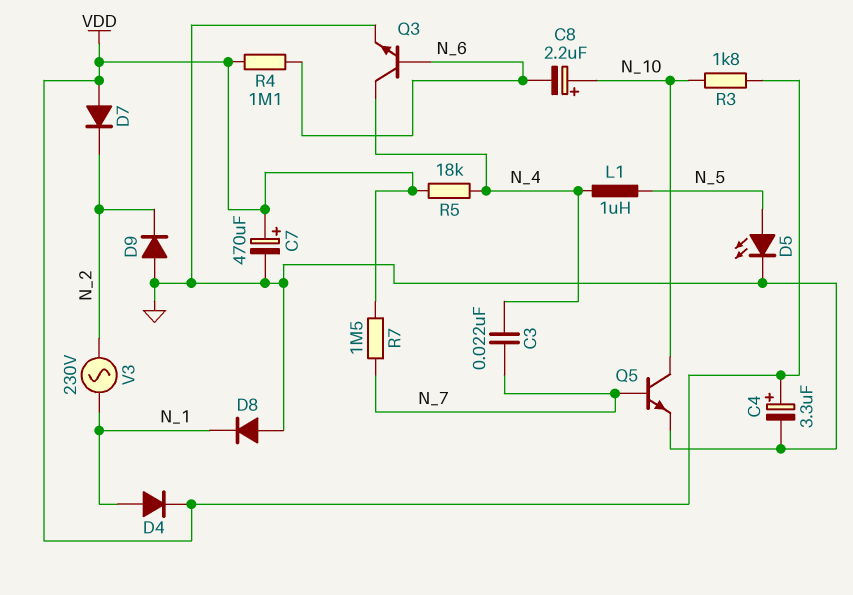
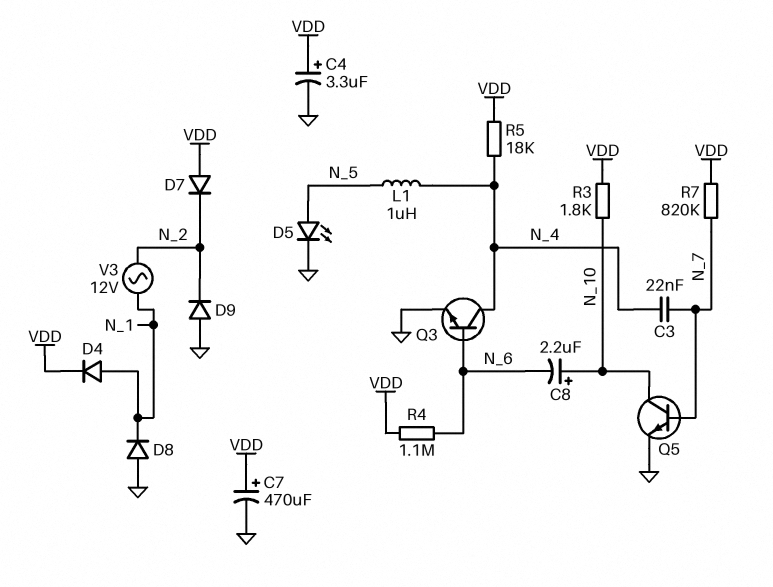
R7: 1.5M (N_7, VDD) -> 820k (N_7, VDD)
V3: AC 230V (N_1, N_2) -> AC 12V (N_1, N_2)

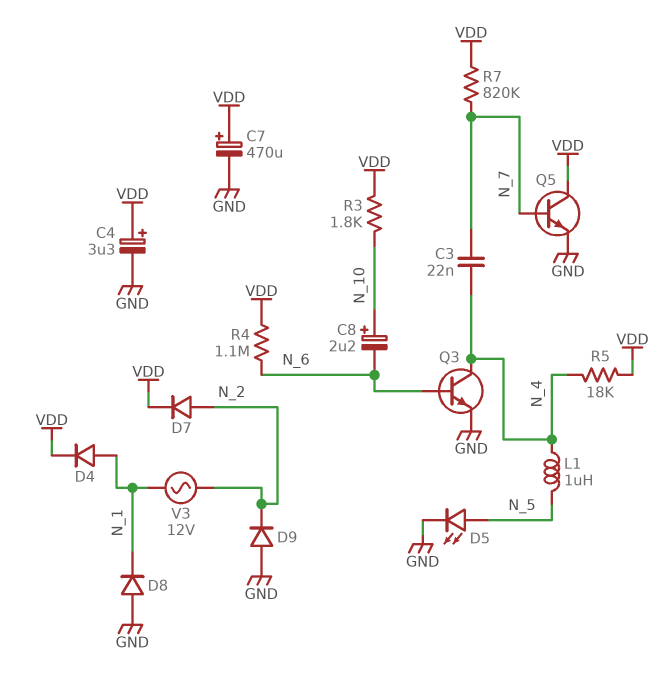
D7: diode (A VDD, K N_2) -> diode (A N_2, K VDD)
Q5: NPN (B N_7, C N_10, E GND) -> NPN (B N_7, C VDD, E GND)

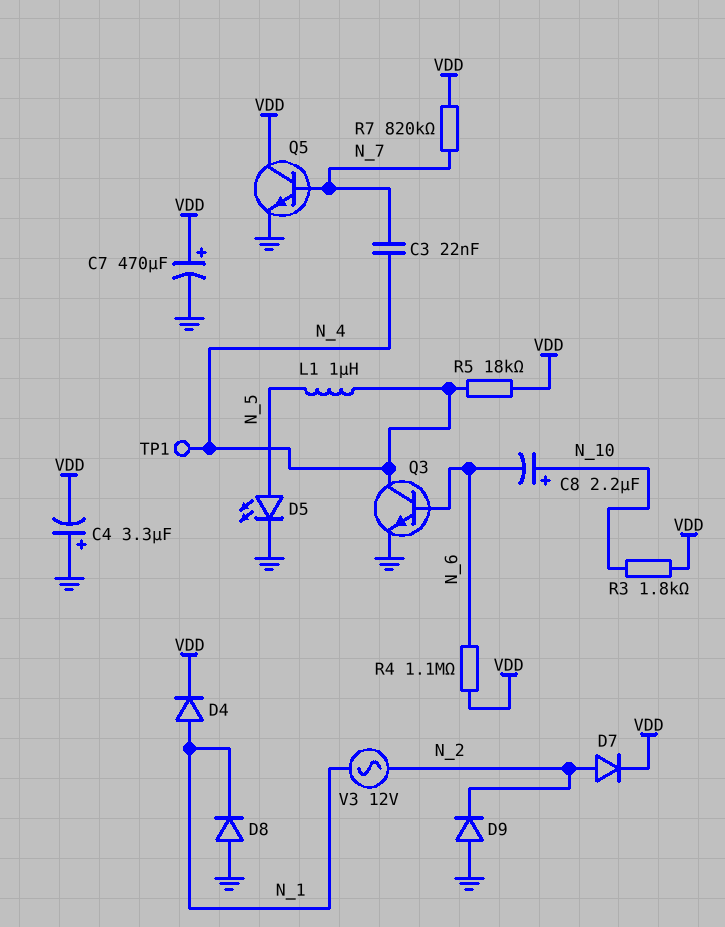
C4: 3.3uF (plus VDD, minus GND) -> 3.3uF (plus GND, minus VDD)
TP1: none -> test point (N_4)

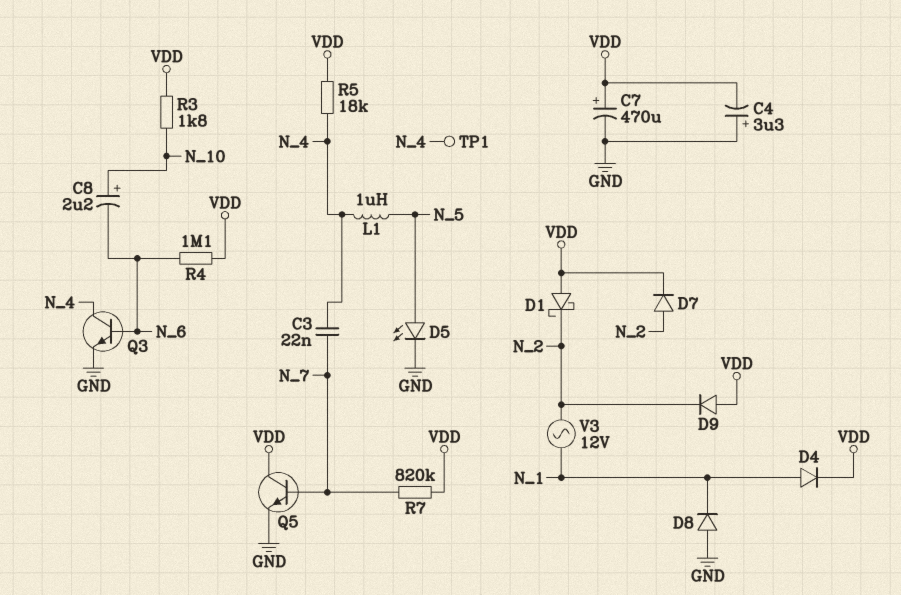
D1: none -> schottky (A VDD, K N_2)
D9: diode (A GND, K N_2) -> diode (A VDD, K N_2)

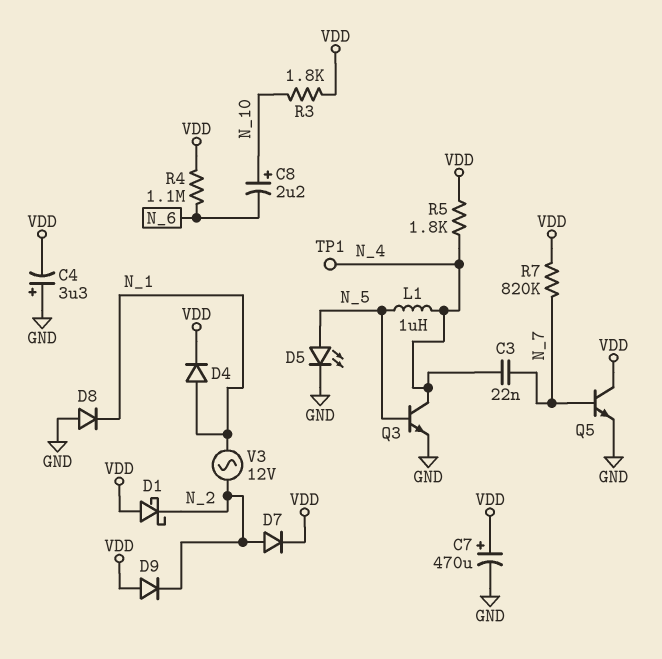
Q3: NPN (B N_6, C N_4, E GND) -> NPN (B N_5, C N_4, E GND)
R5: 18k (N_4, VDD) -> 1.8k (N_4, VDD)

